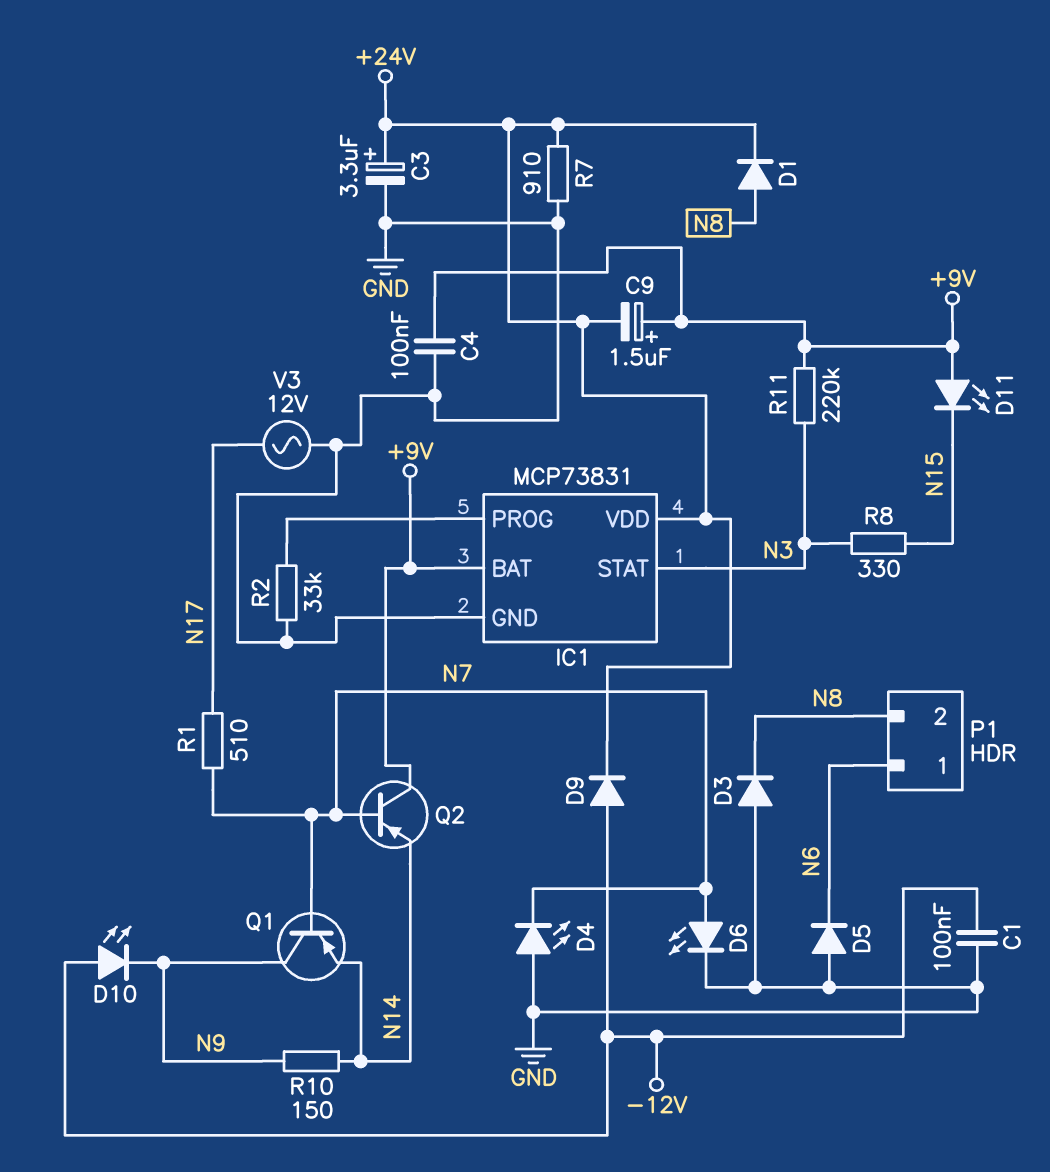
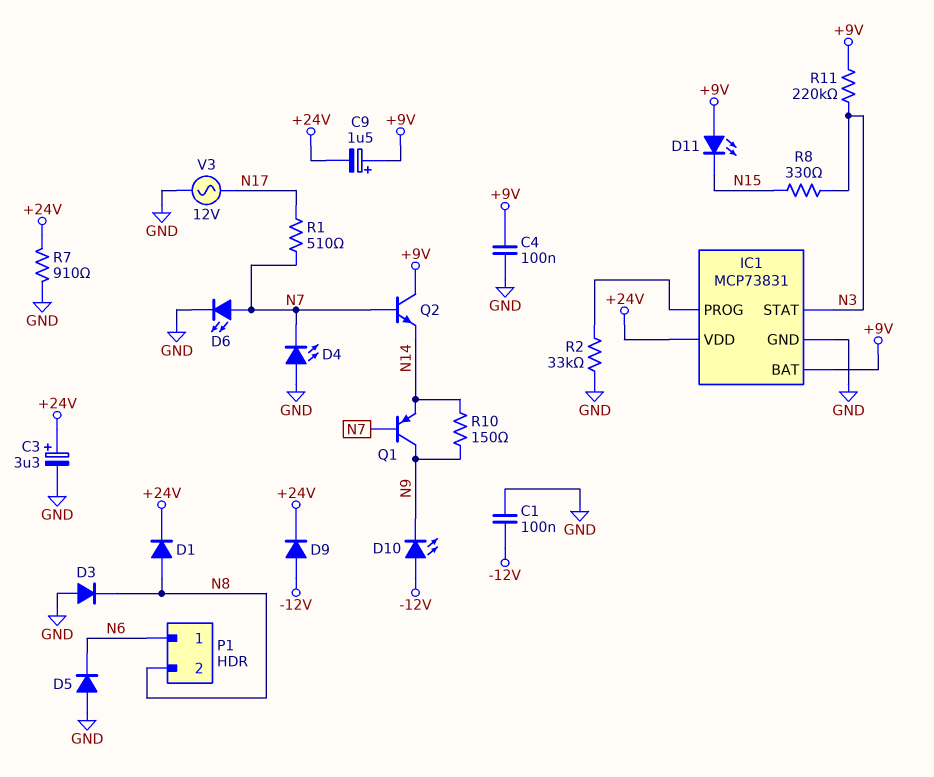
Q2: PNP (B N7, C +9V, E N14) -> NPN (B N7, C +9V, E N14)

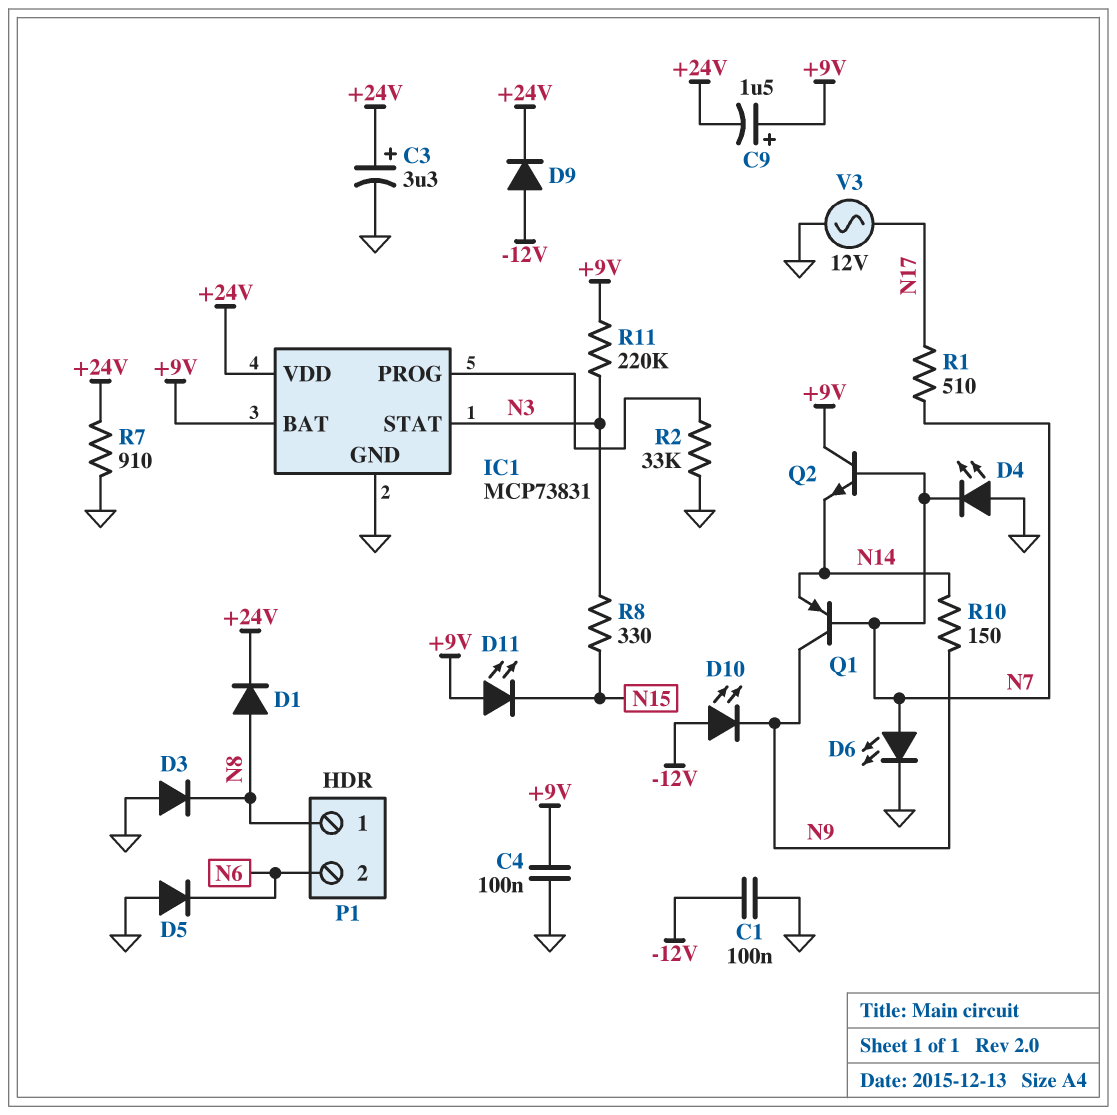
P1 pin 1: N6 -> N8
P1 pin 2: N8 -> N6

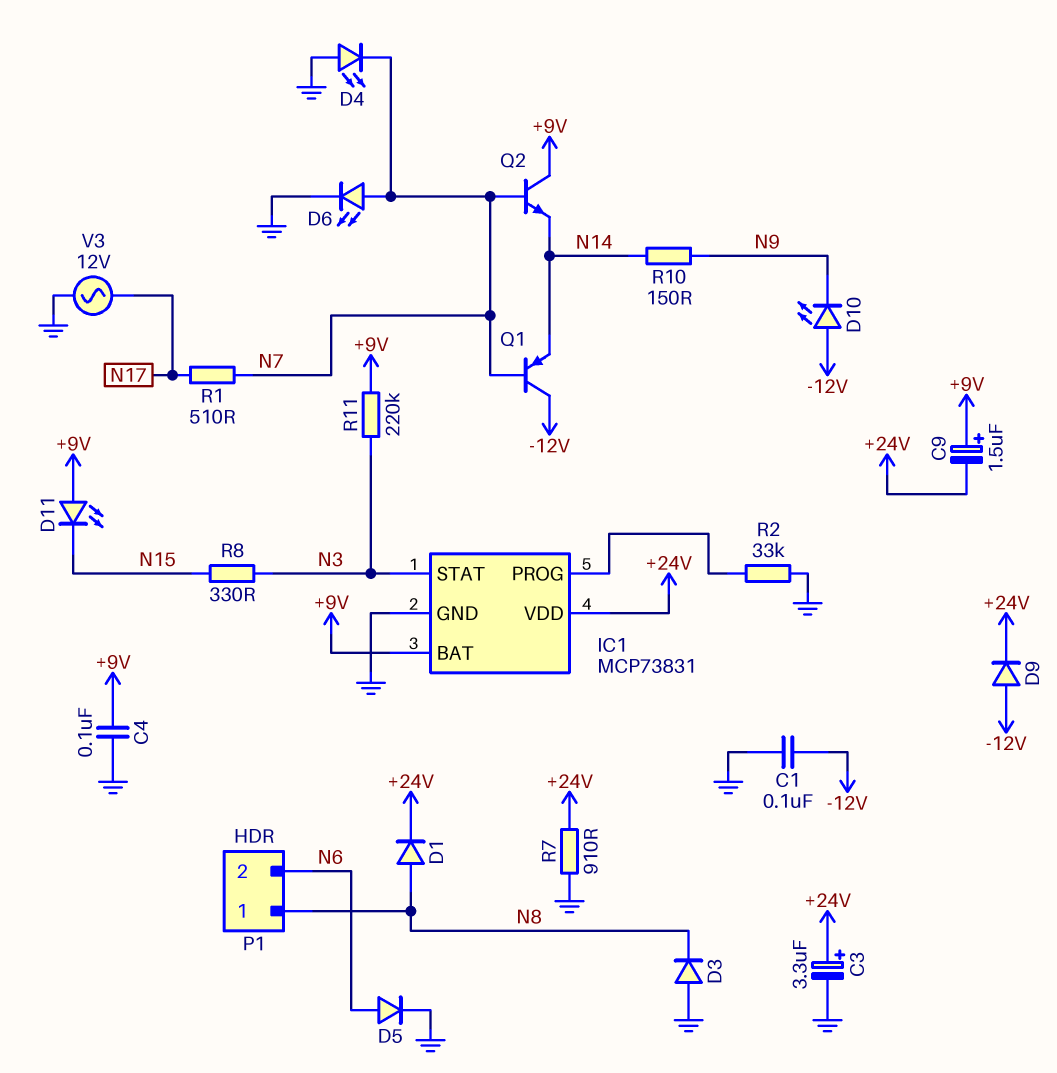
D5: diode (A GND, K N6) -> diode (A N6, K GND)
Q1: PNP (B N7, C N9, E N14) -> PNP (B N7, C -12V, E N14)

